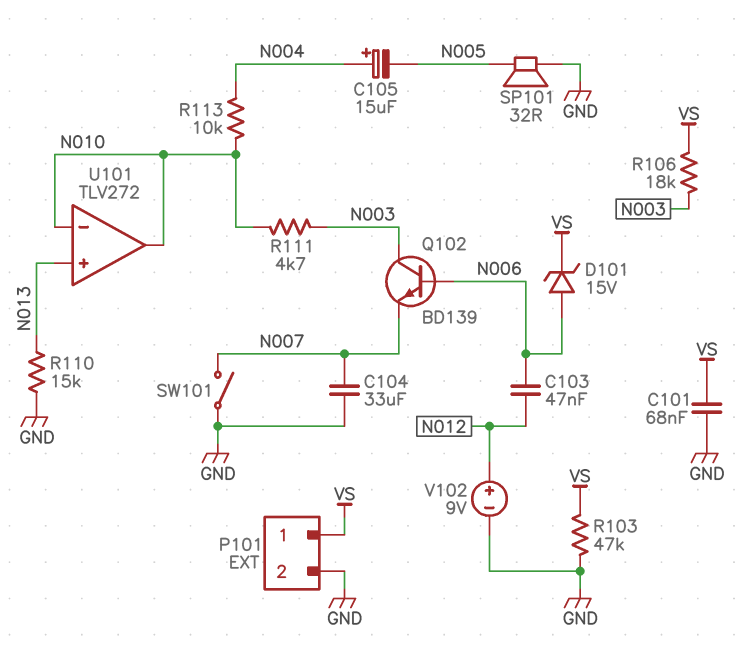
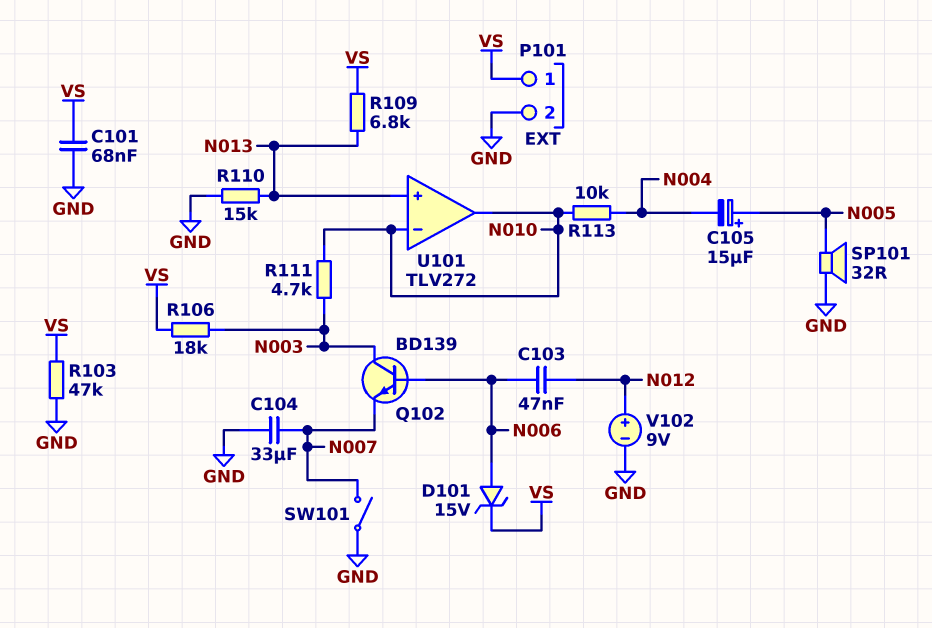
C105: 15uF (plus N004, minus N005) -> 15uF (plus N005, minus N004)
R109: none -> 6.8k (N013, VS)

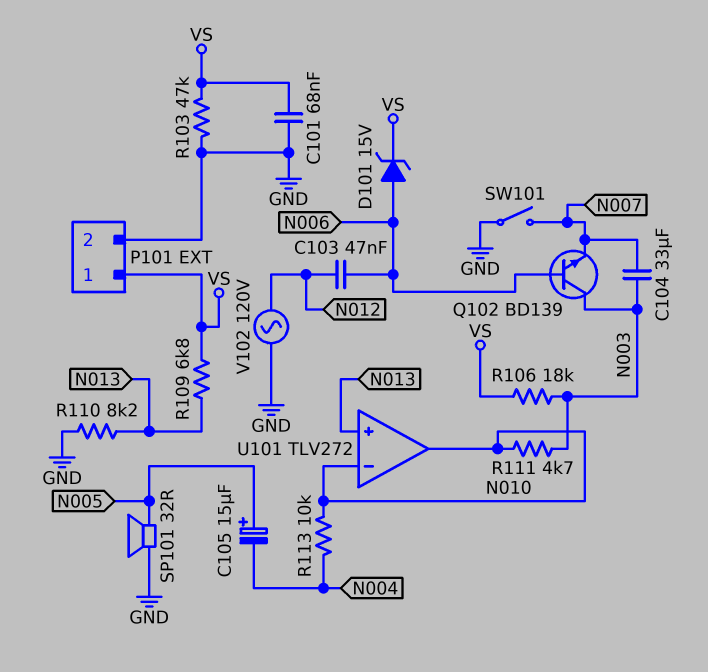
C104: 33uF (GND, N007) -> 33uF (N003, N007)
R110: 15k (GND, N013) -> 8.2k (GND, N013)
V102: 9V (plus N012, minus GND) -> AC 120V (GND, N012)

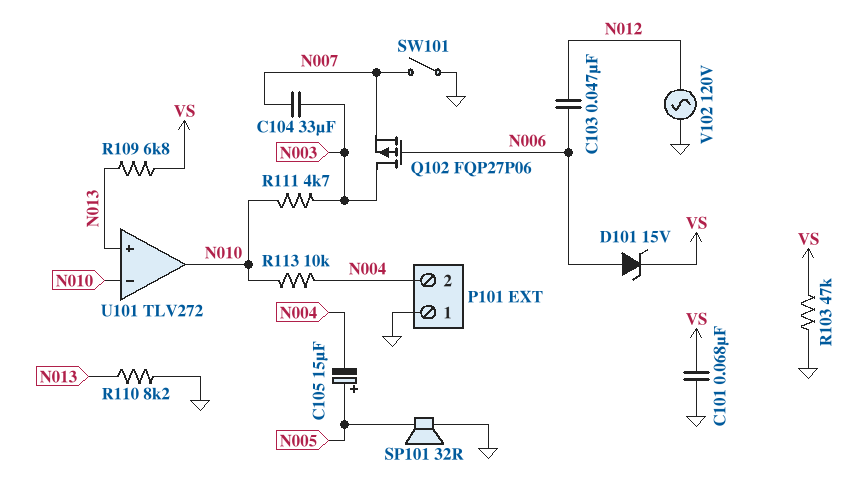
P101 pin 1: VS -> GND
P101 pin 2: GND -> N004
Q102: NPN BD139 (B N006, C N003, E N007) -> PMOS FQP27P06 (G N006, D N003, S N007)
R106: 18k (N003, VS) -> none

